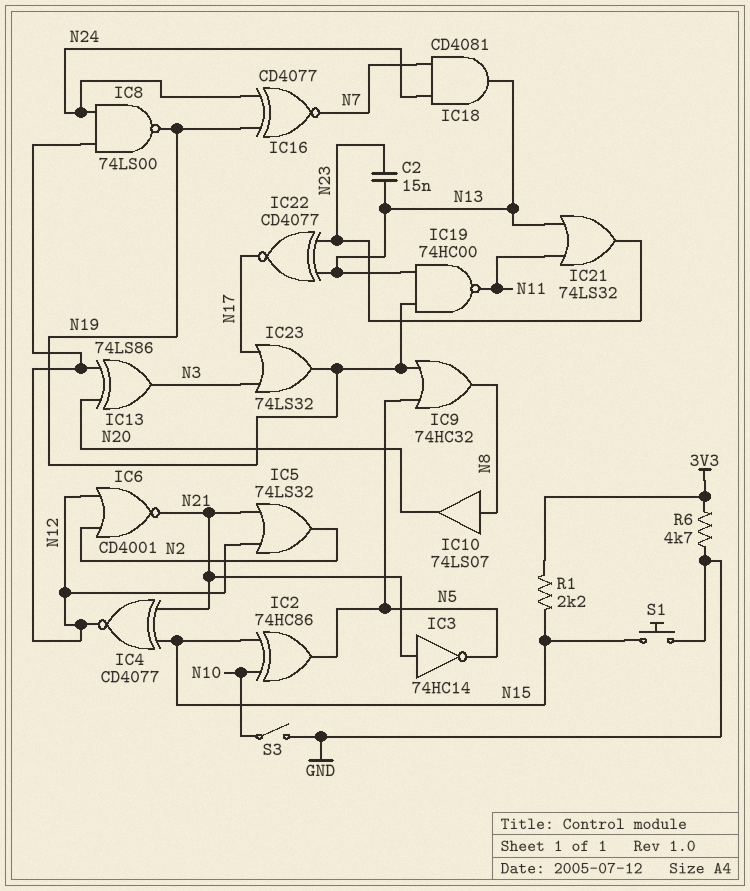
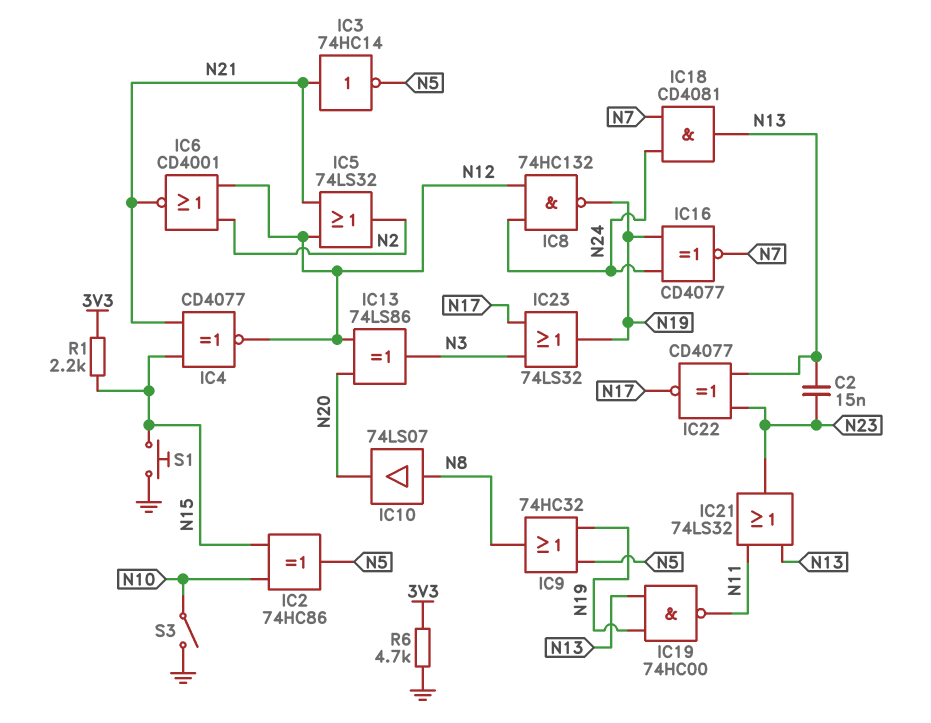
IC8: NAND 74LS00 (in N12, in N24, out N19) -> NAND 74HC132 (in N12, in N24, out N19)

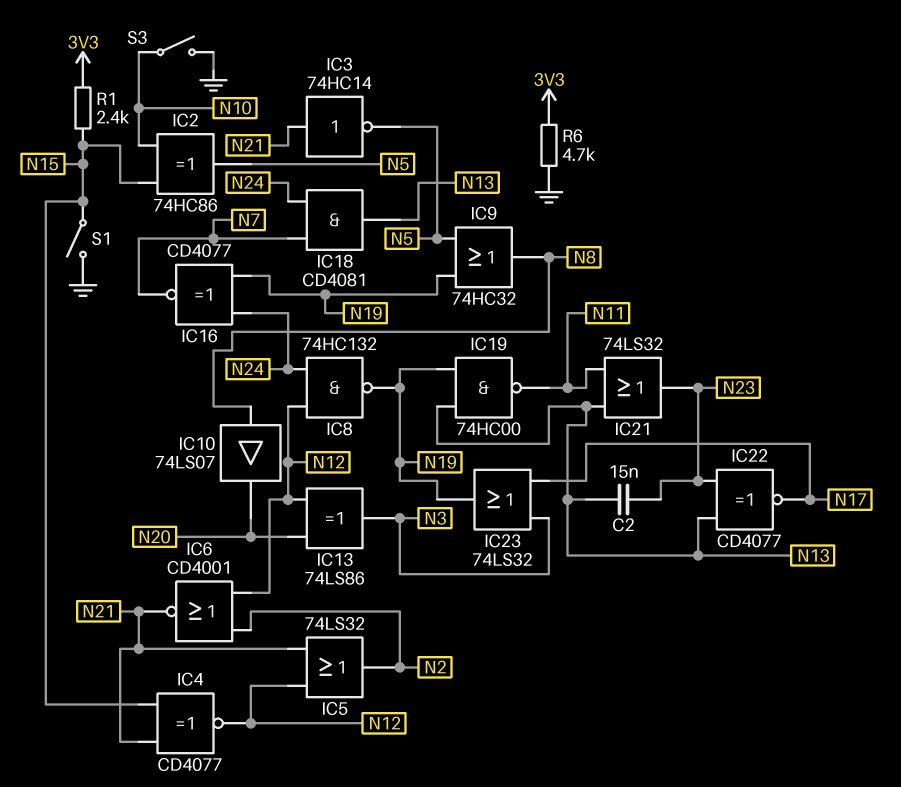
R1: 2.2k (3V3, N15) -> 2.4k (3V3, N15)
S1: button (GND, N15) -> switch (GND, N15)

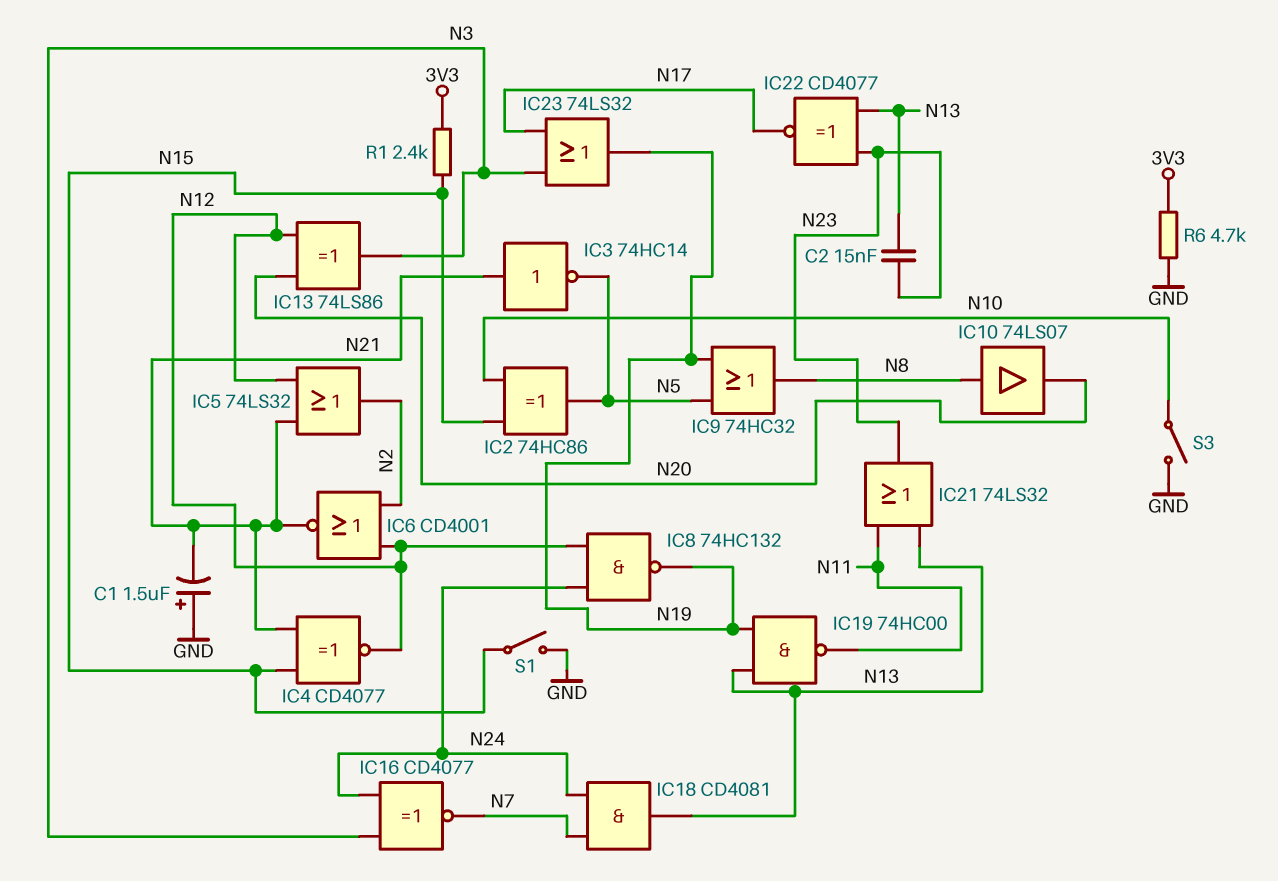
C1: none -> 1.5uF (plus GND, minus N21)
IC16: XNOR CD4077 (in N19, in N24, out N7) -> XNOR CD4077 (in N3, in N24, out N7)

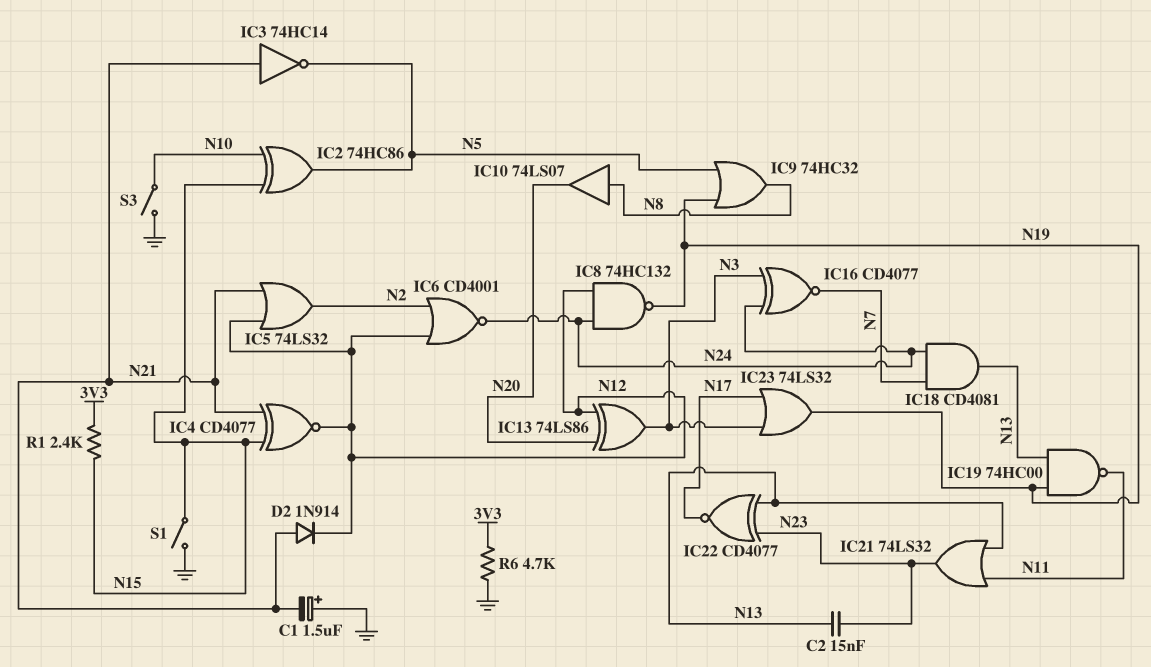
D2: none -> diode 1N914 (A N21, K N12)
IC6: NOR CD4001 (in N2, in N12, out N21) -> NOR CD4001 (in N2, in N12, out N24)

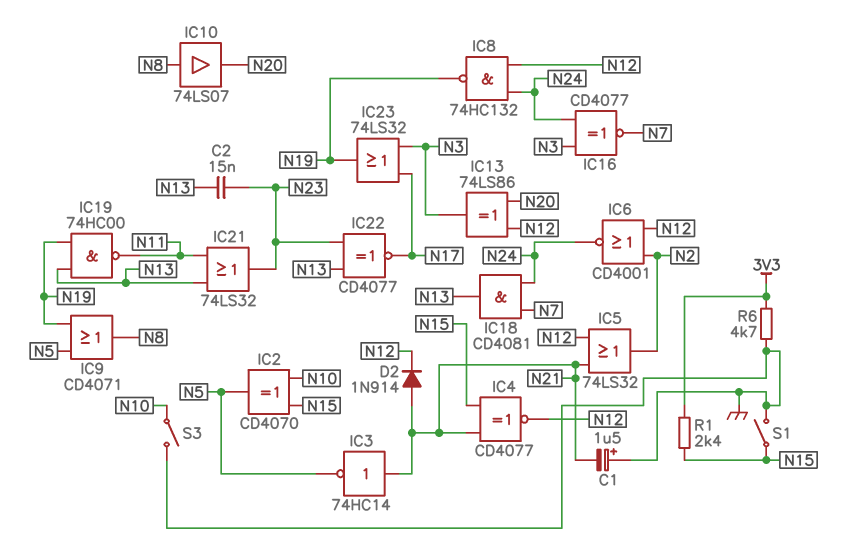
IC2: XOR 74HC86 (in N10, in N15, out N5) -> XOR CD4070 (in N10, in N15, out N5)
IC9: OR 74HC32 (in N5, in N19, out N8) -> OR CD4071 (in N5, in N19, out N8)

